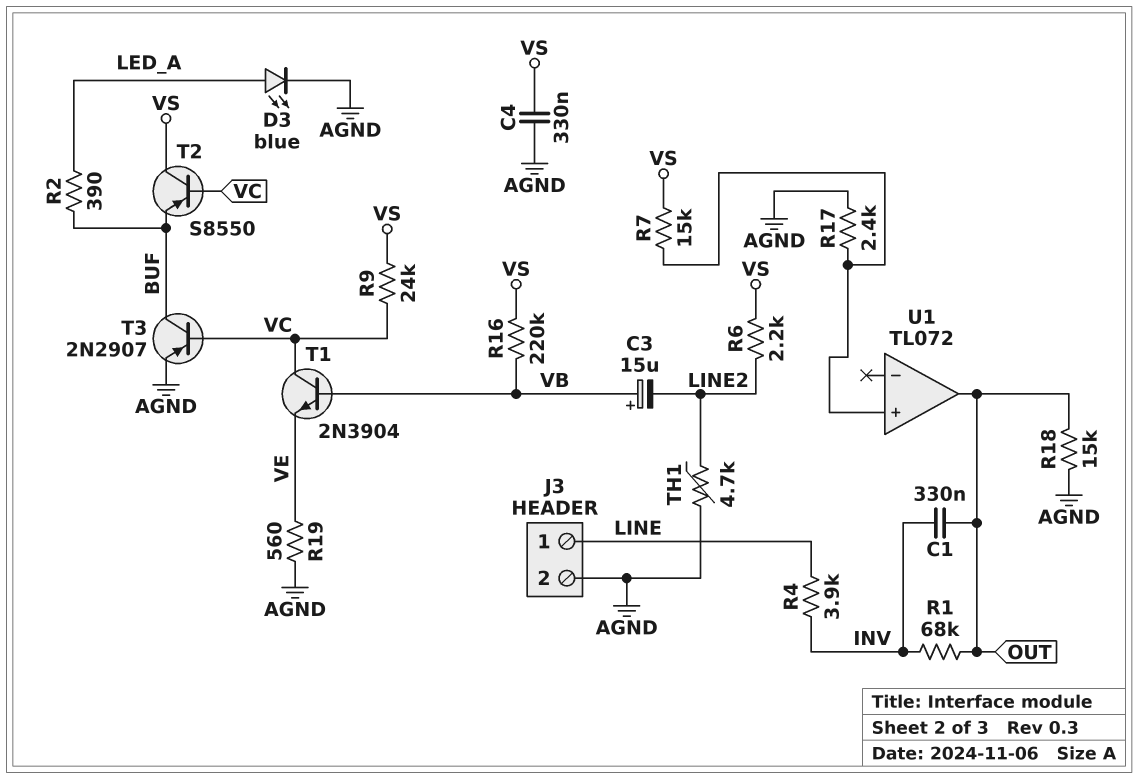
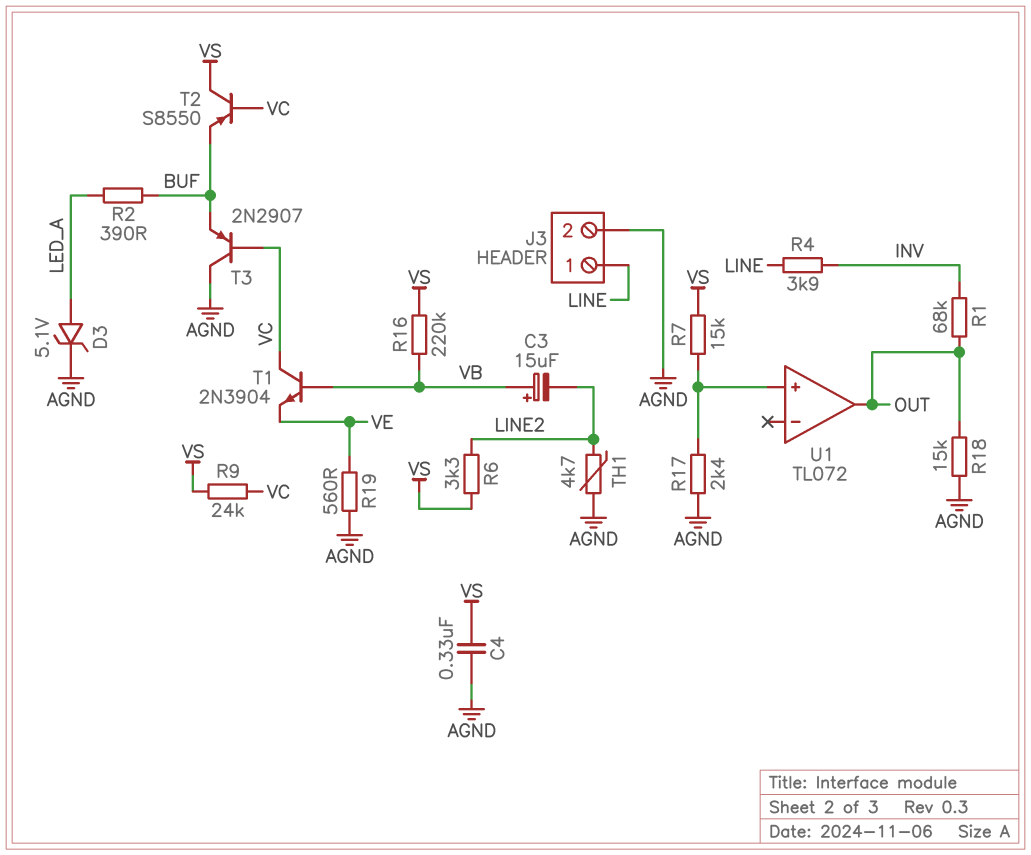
C1: 330nF (INV, OUT) -> none
D3: LED blue (A LED_A, K AGND) -> zener 5.1V (A LED_A, K AGND)
R6: 2.2k (LINE2, VS) -> 3.3k (LINE2, VS)
T3: PNP 2N2907 (B VC, C BUF, E AGND) -> PNP 2N2907 (B VC, C AGND, E BUF)

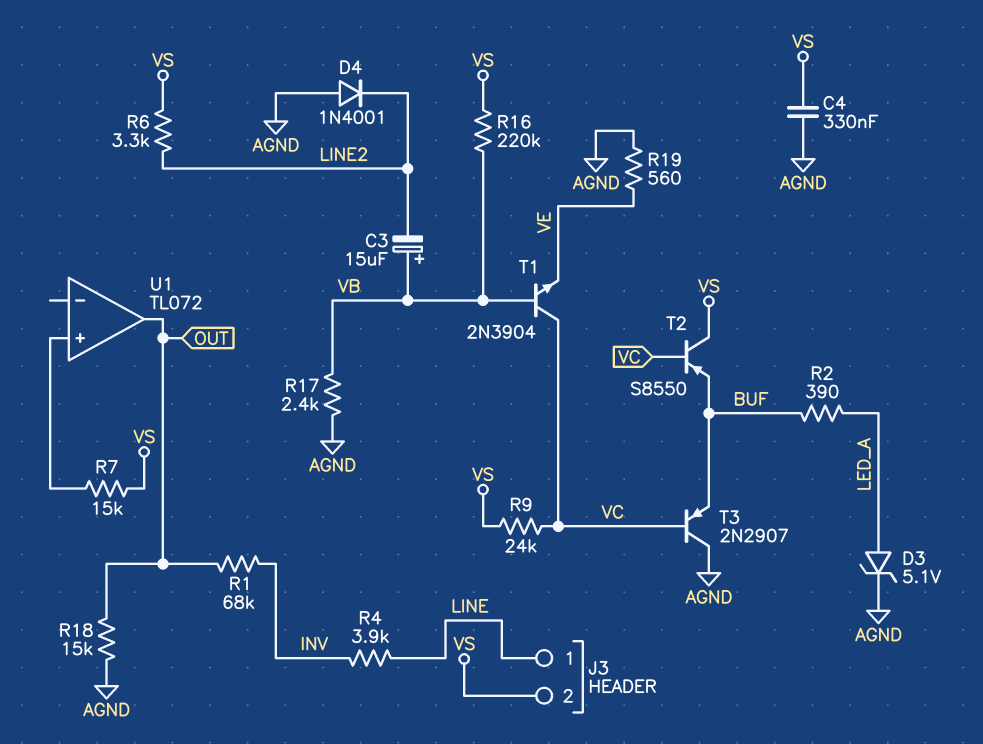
D4: none -> diode 1N4001 (A AGND, K LINE2)
J3 pin 2: AGND -> VS
R17: 2.4k (AGND, U1/in+) -> 2.4k (AGND, VB)
TH1: 4.7k (AGND, LINE2) -> none

